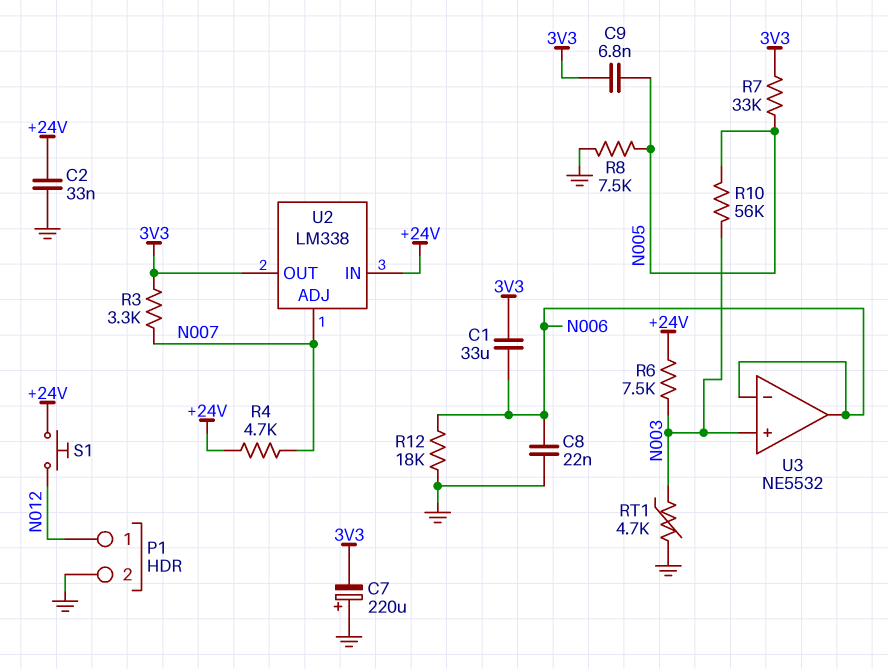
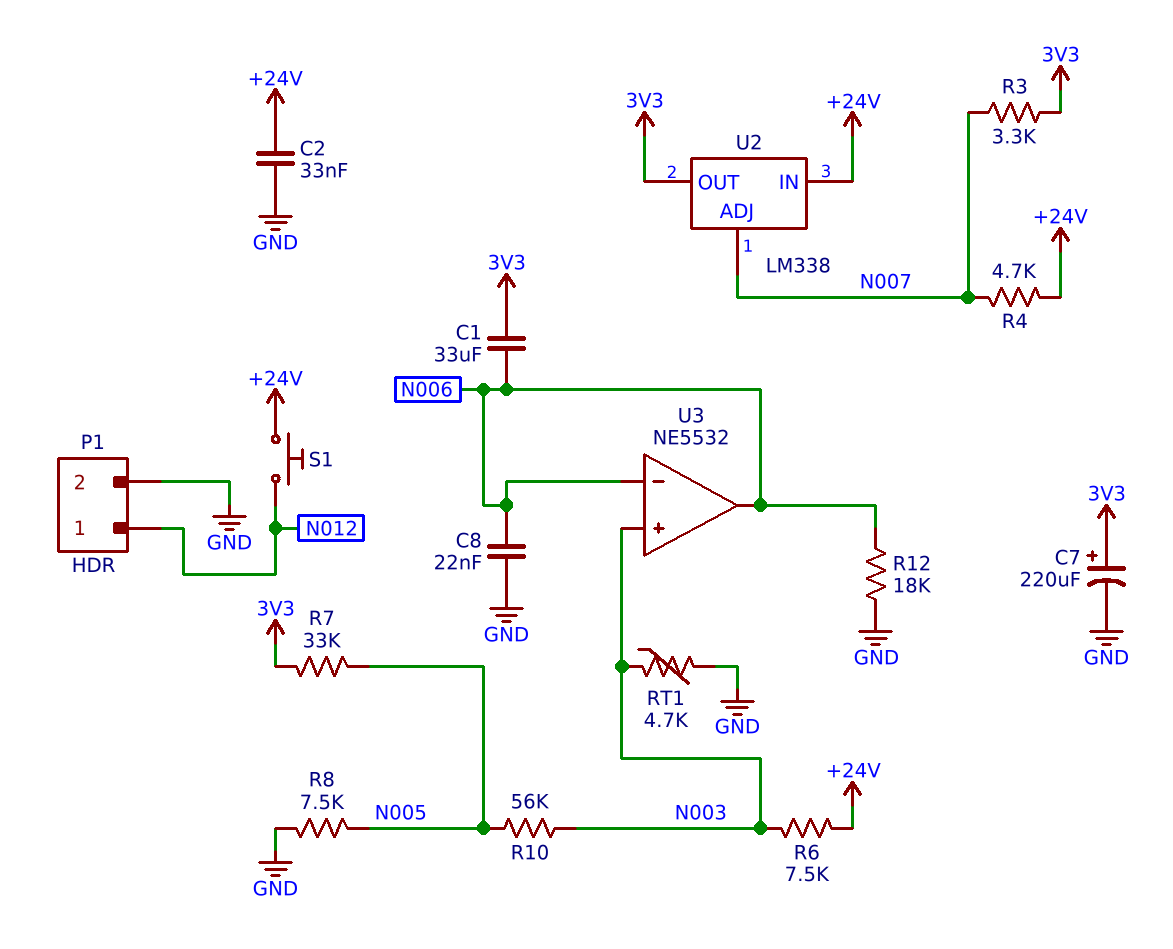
C7: 220uF (plus GND, minus 3V3) -> 220uF (plus 3V3, minus GND)
C9: 6.8nF (3V3, N005) -> none

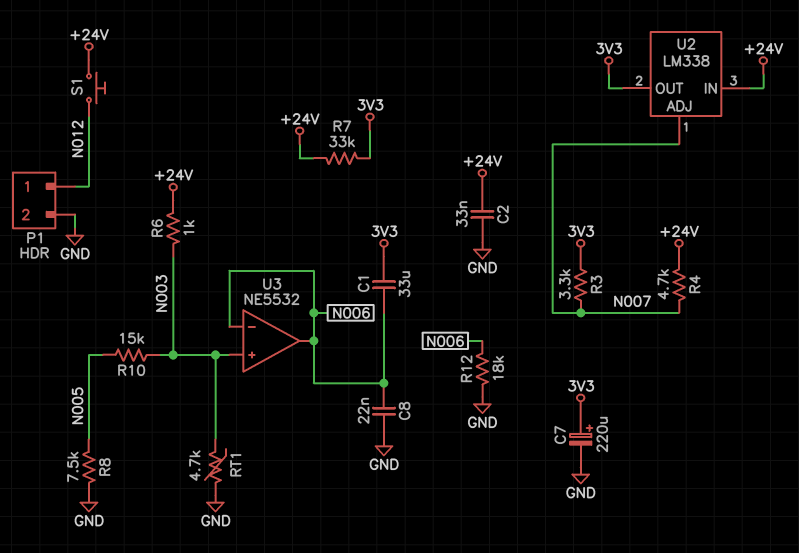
R6: 7.5k (+24V, N003) -> 1k (+24V, N003)
R7: 33k (3V3, N005) -> 33k (+24V, 3V3)
R10: 56k (N003, N005) -> 15k (N003, N005)

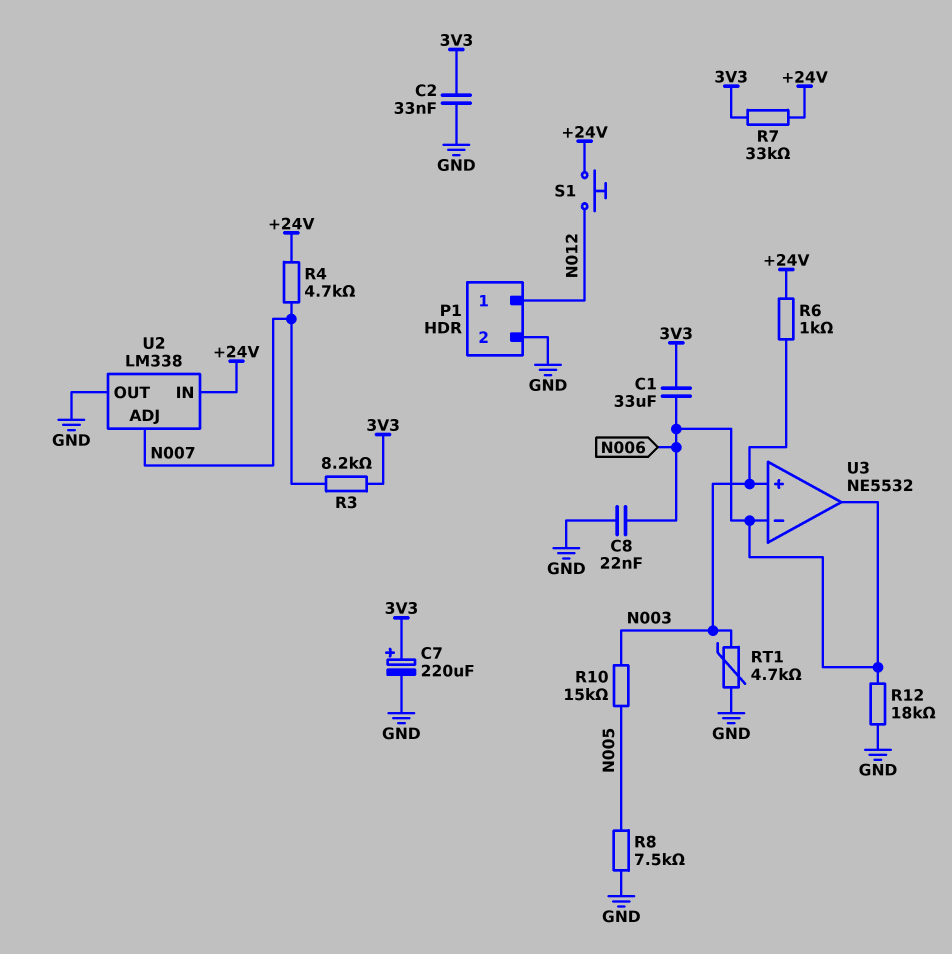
C2: 33nF (+24V, GND) -> 33nF (3V3, GND)
R3: 3.3k (3V3, N007) -> 8.2k (3V3, N007)
U2 pin OUT: 3V3 -> GND

